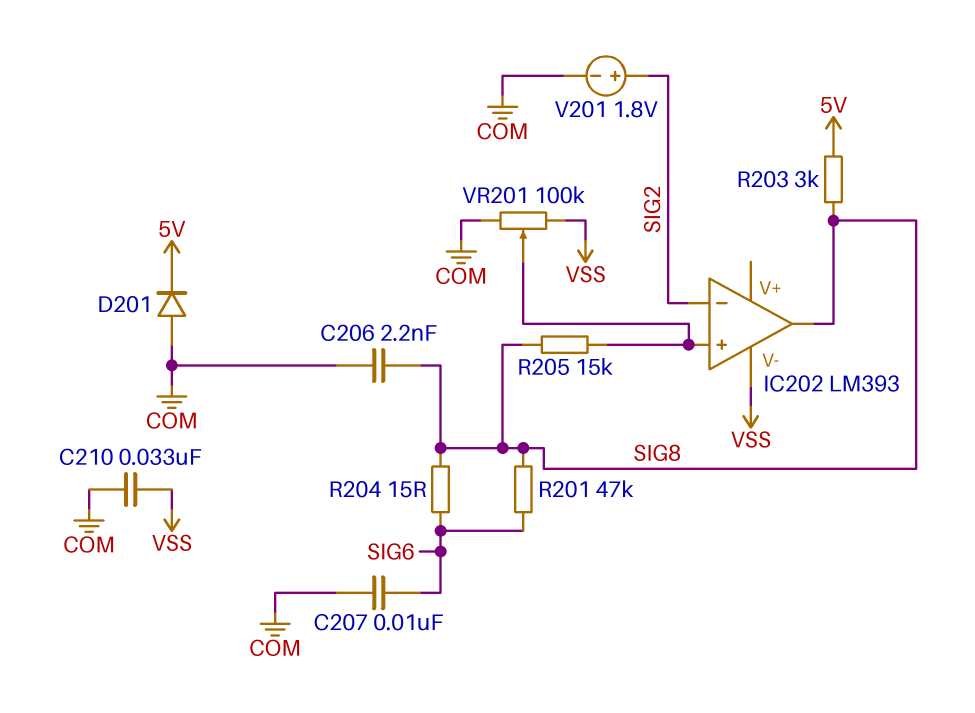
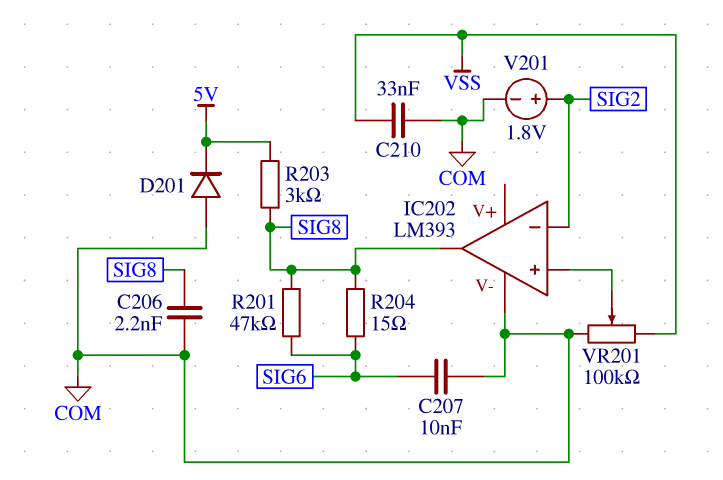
IC202 pin V-: VSS -> COM
R205: 15k (IC202/in+, SIG8) -> none

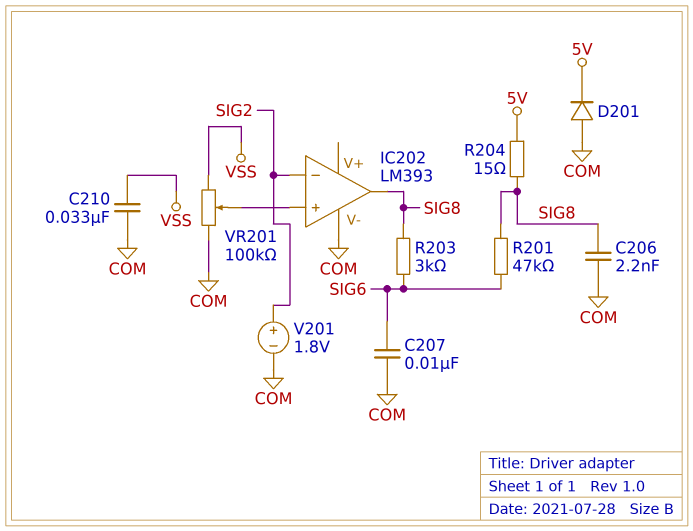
R203: 3k (5V, SIG8) -> 3k (SIG6, SIG8)
R204: 15 (SIG6, SIG8) -> 15 (5V, SIG8)

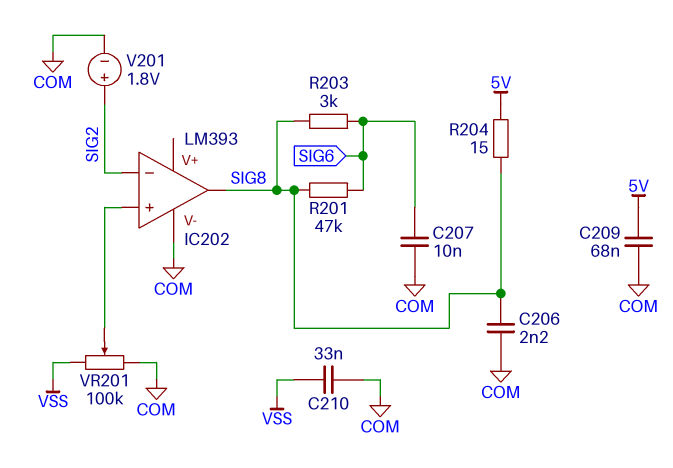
C209: none -> 68nF (5V, COM)
D201: diode (A COM, K 5V) -> none

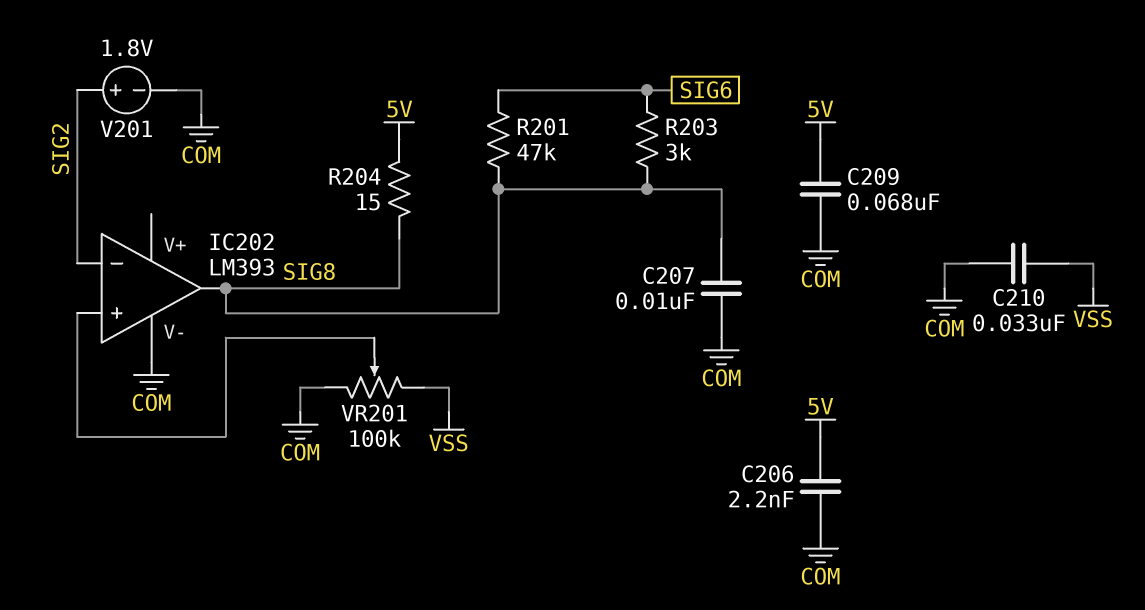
C206: 2.2nF (COM, SIG8) -> 2.2nF (5V, COM)
C207: 10nF (COM, SIG6) -> 10nF (COM, SIG8)

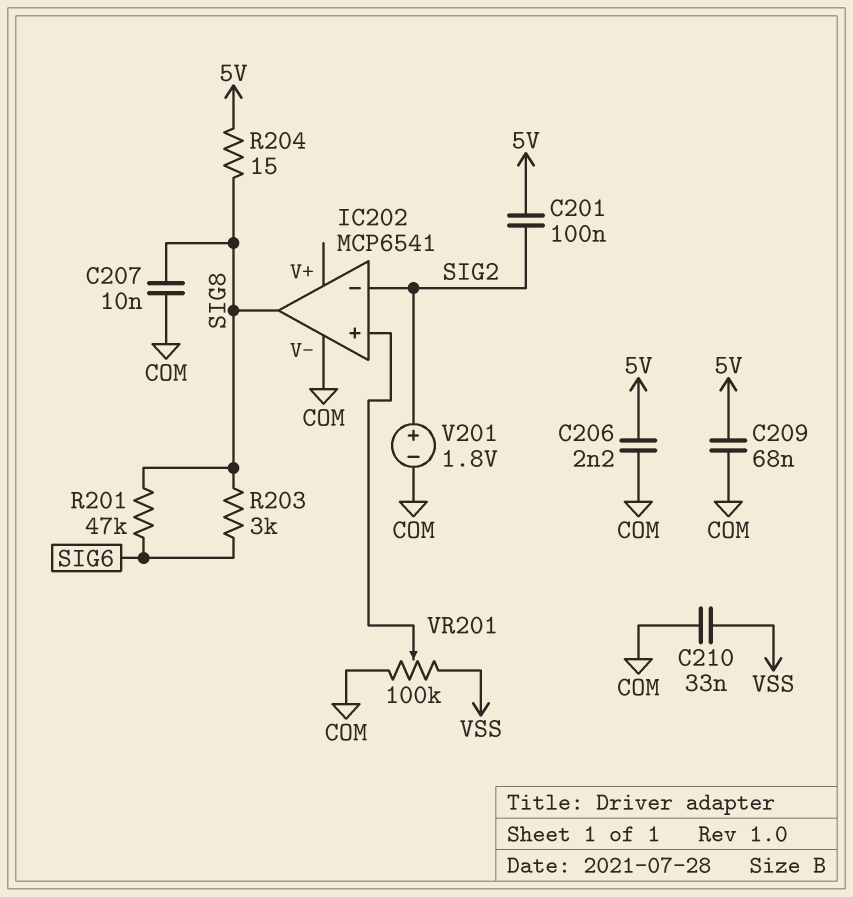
C201: none -> 100nF (5V, SIG2)
IC202: LM393 -> MCP6541

